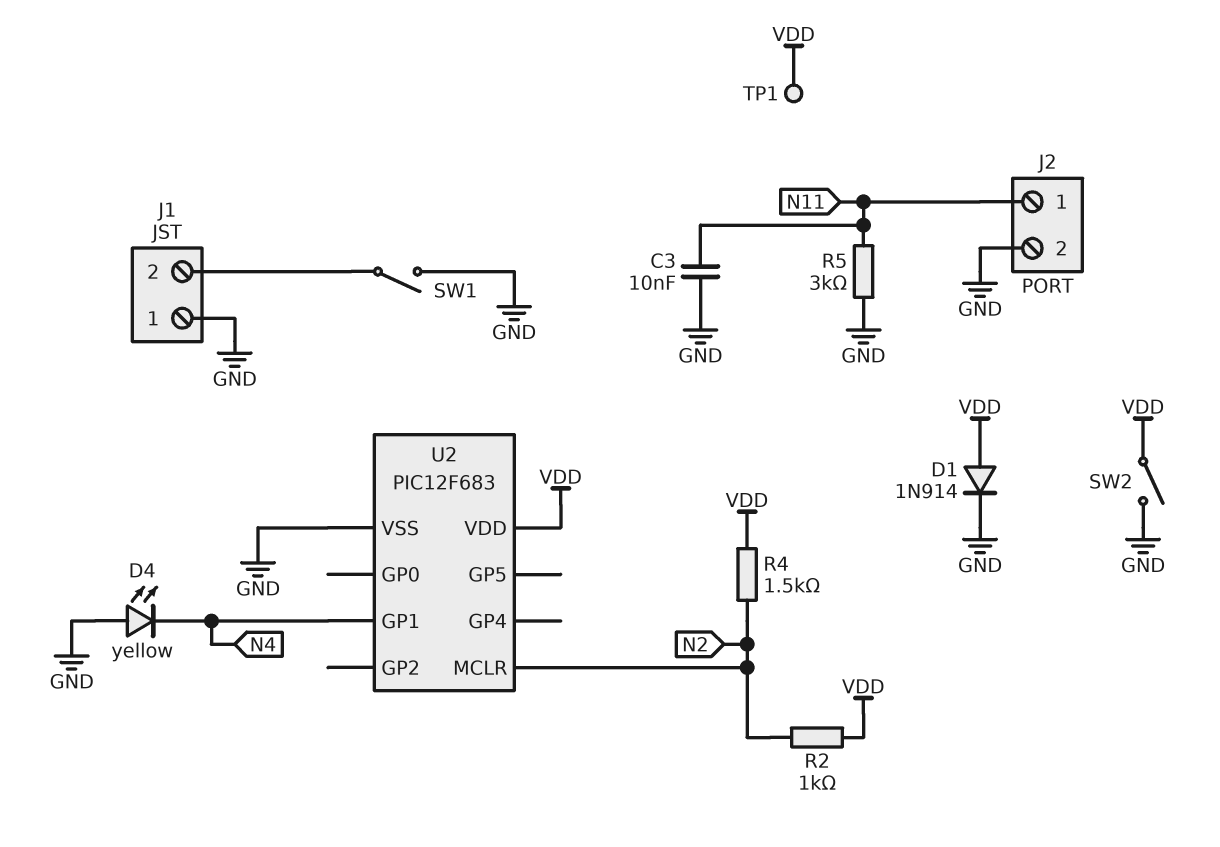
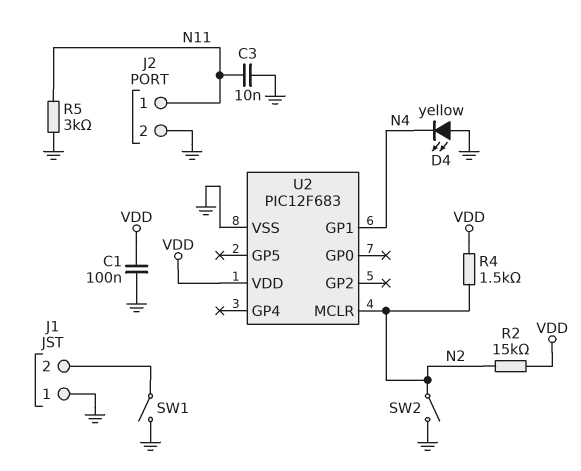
C1: none -> 100nF (GND, VDD)
D1: diode 1N914 (A VDD, K GND) -> none
R2: 1k (N2, VDD) -> 15k (N2, VDD)
SW2: switch (GND, VDD) -> switch (GND, N2)
TP1: test point (VDD) -> none

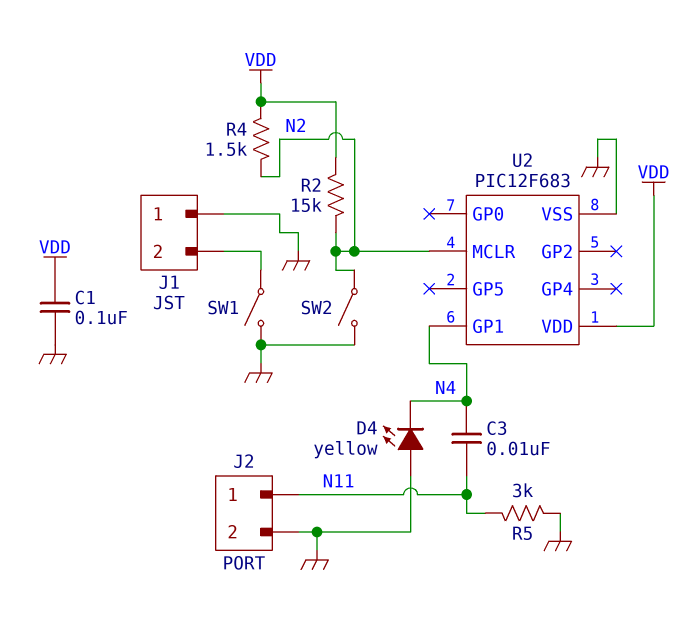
C3: 10nF (GND, N11) -> 10nF (N4, N11)

